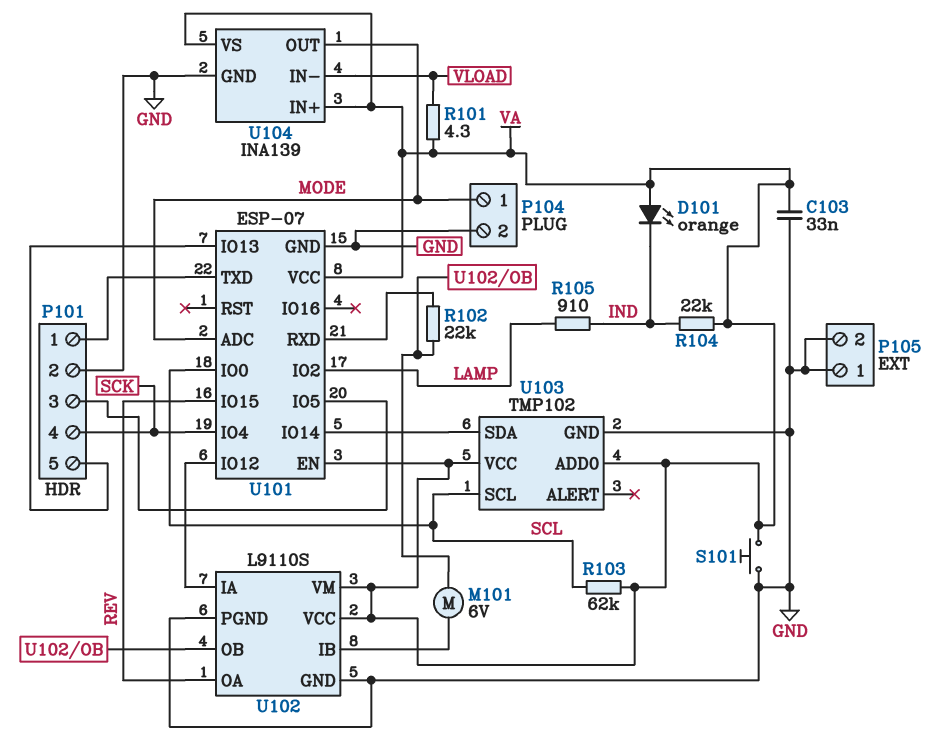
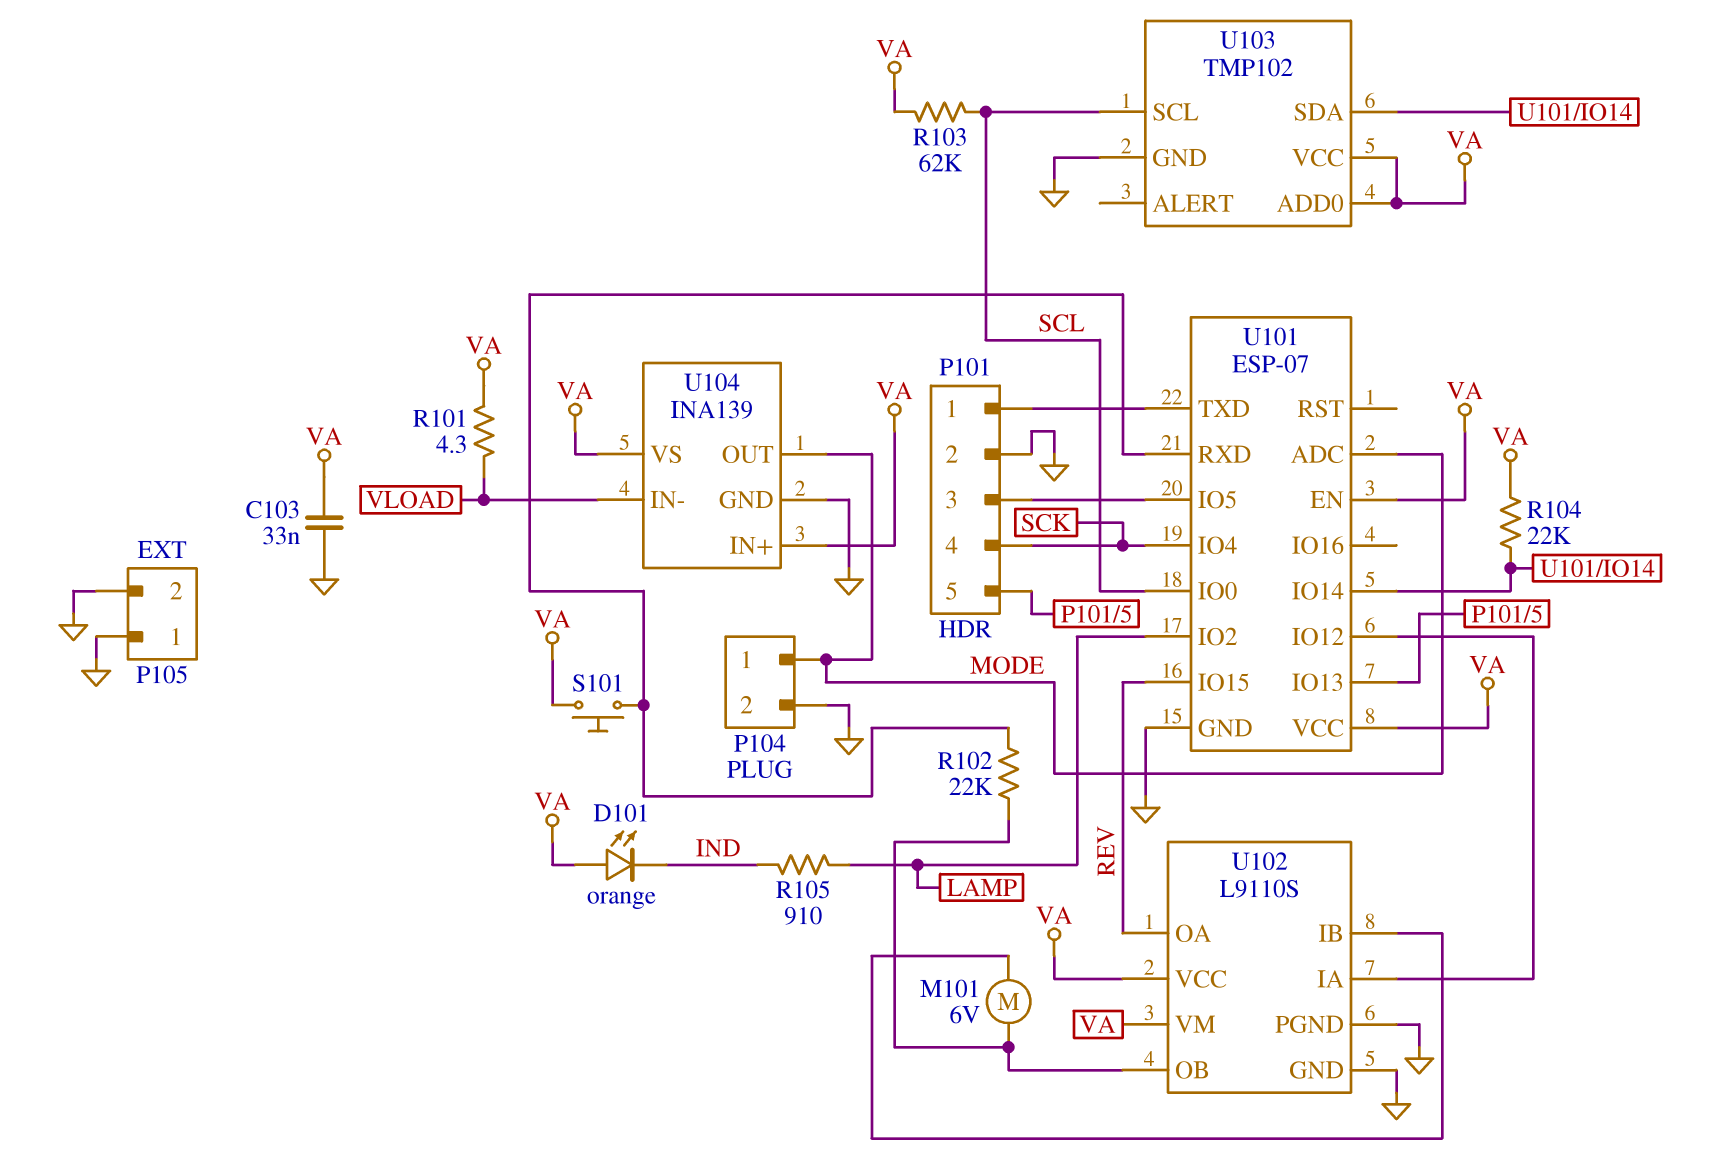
R104: 22k (IND, VA) -> 22k (U101/IO14, VA)
S101: button (GND, VA) -> button (U101/RXD, VA)

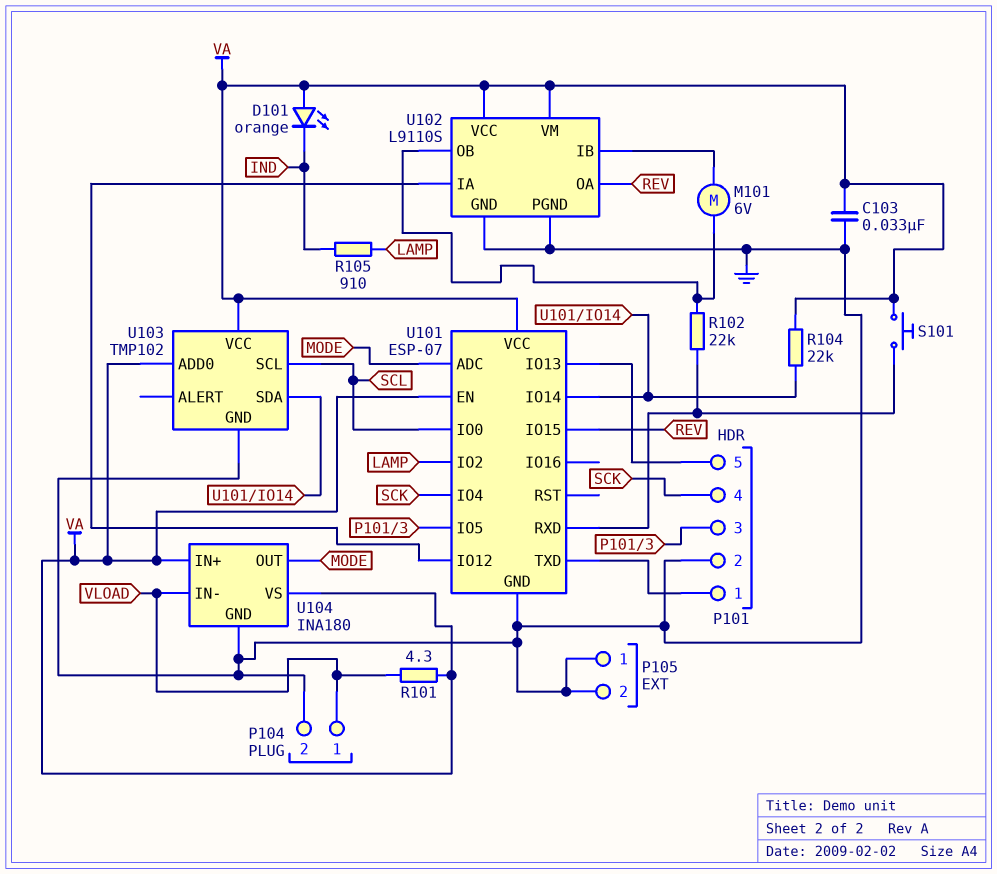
P104 pin 1: MODE -> VLOAD
R103: 62k (SCL, VA) -> none
U104: INA139 -> INA180

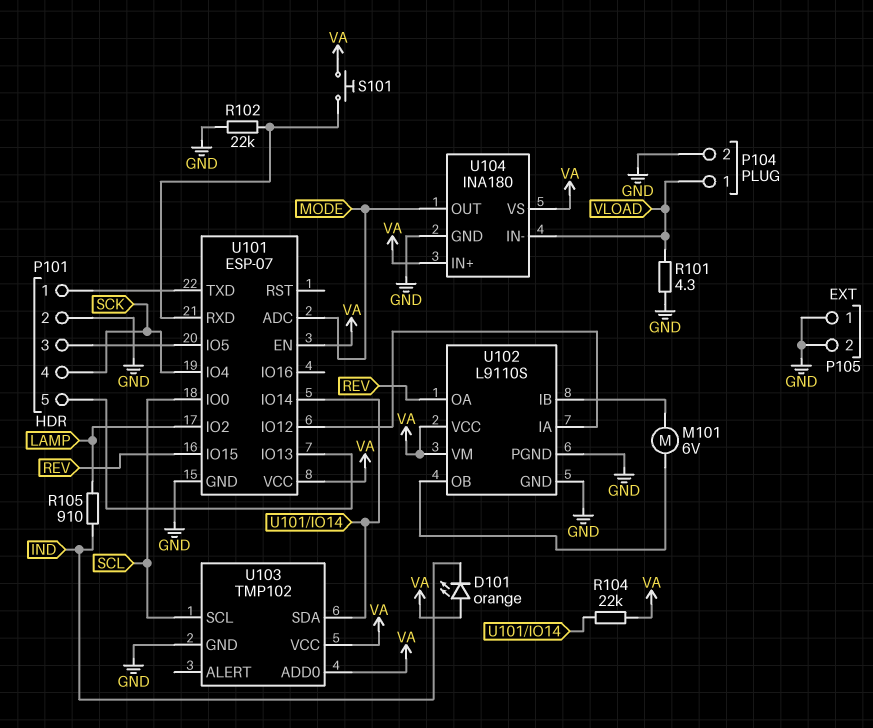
C103: 33nF (GND, VA) -> none
R101: 4.3 (VA, VLOAD) -> 4.3 (GND, VLOAD)
R102: 22k (U101/RXD, U102/OB) -> 22k (GND, U101/RXD)

